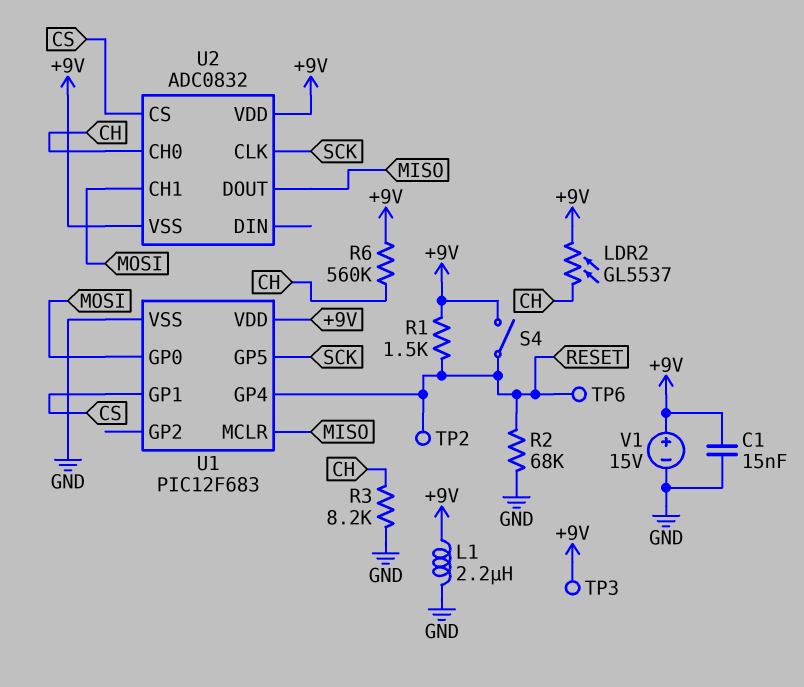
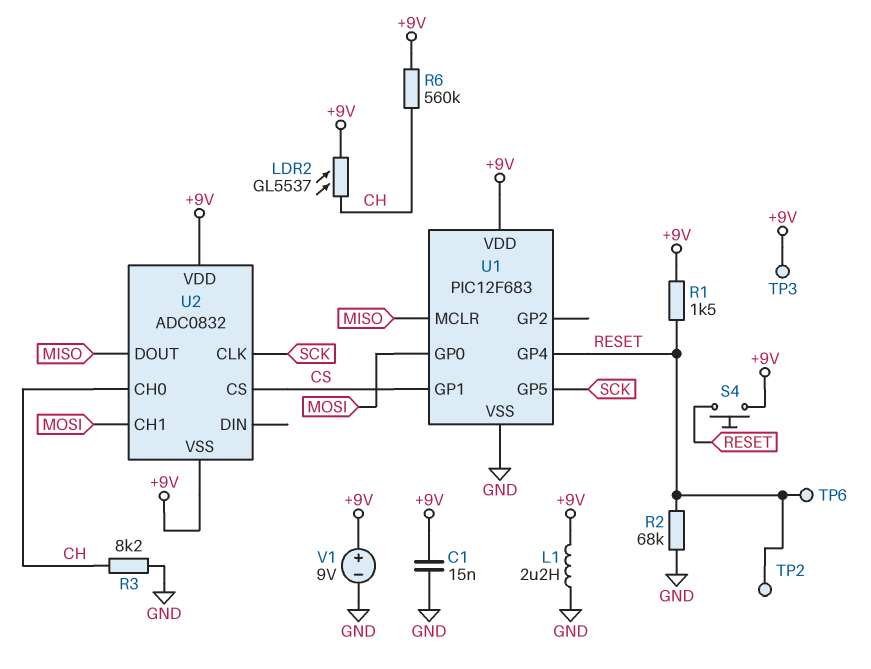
S4: switch (+9V, RESET) -> button (+9V, RESET)
V1: 15V (plus +9V, minus GND) -> 9V (plus +9V, minus GND)

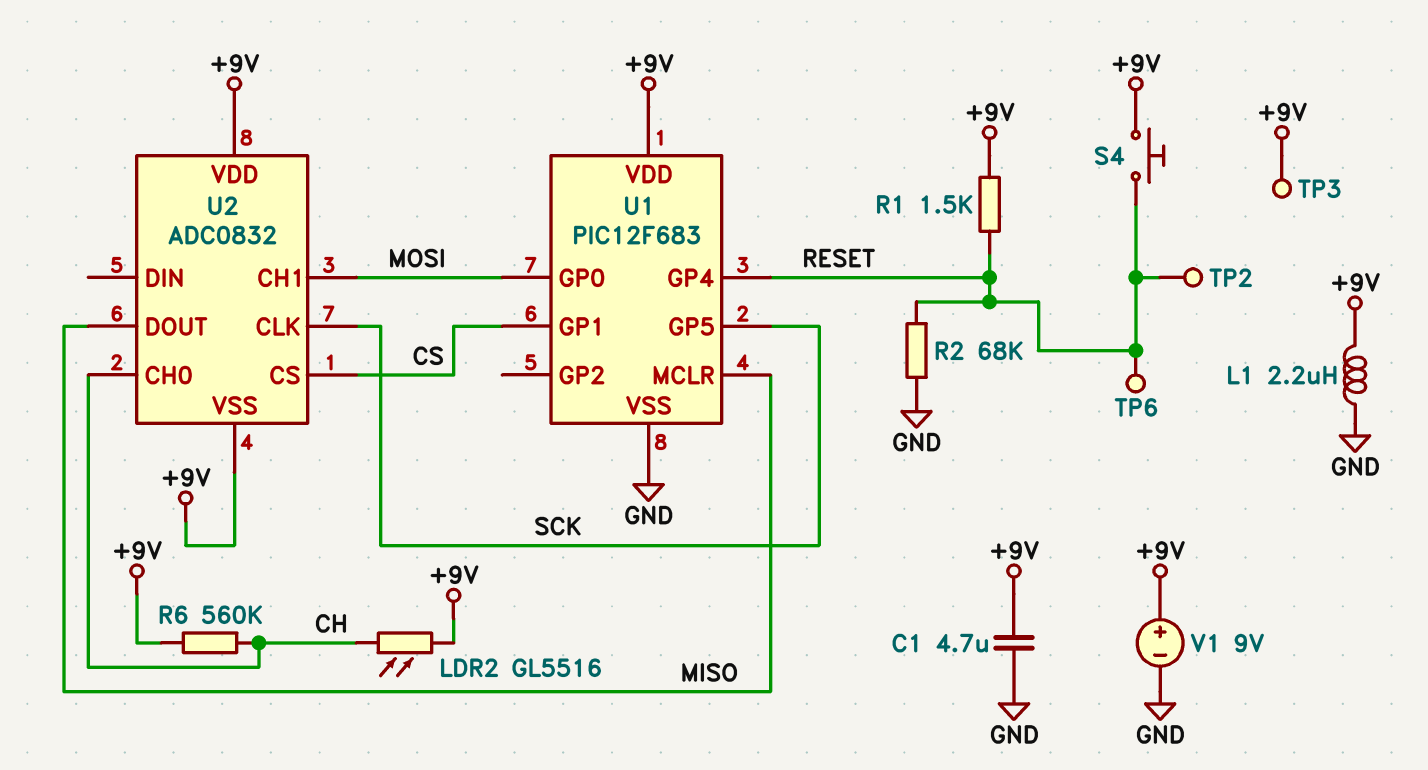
C1: 15nF (+9V, GND) -> 4.7uF (+9V, GND)
LDR2: GL5537 (+9V, CH) -> GL5516 (+9V, CH)
R3: 8.2k (CH, GND) -> none

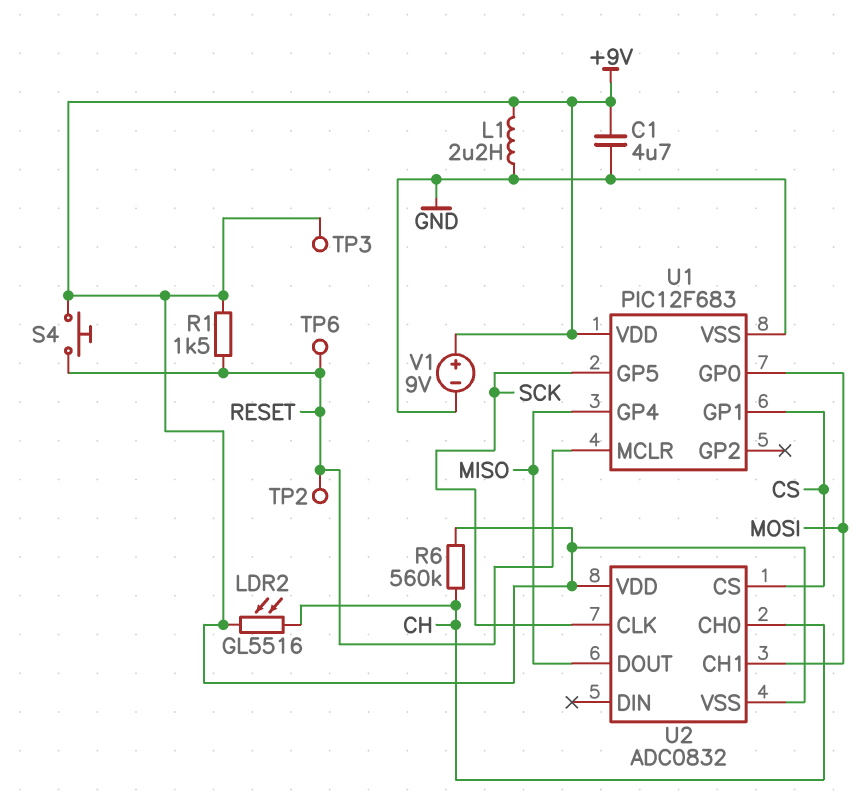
R2: 68k (GND, RESET) -> none
U1 pin GP4: RESET -> MISO
U1 pin MCLR: MISO -> RESET

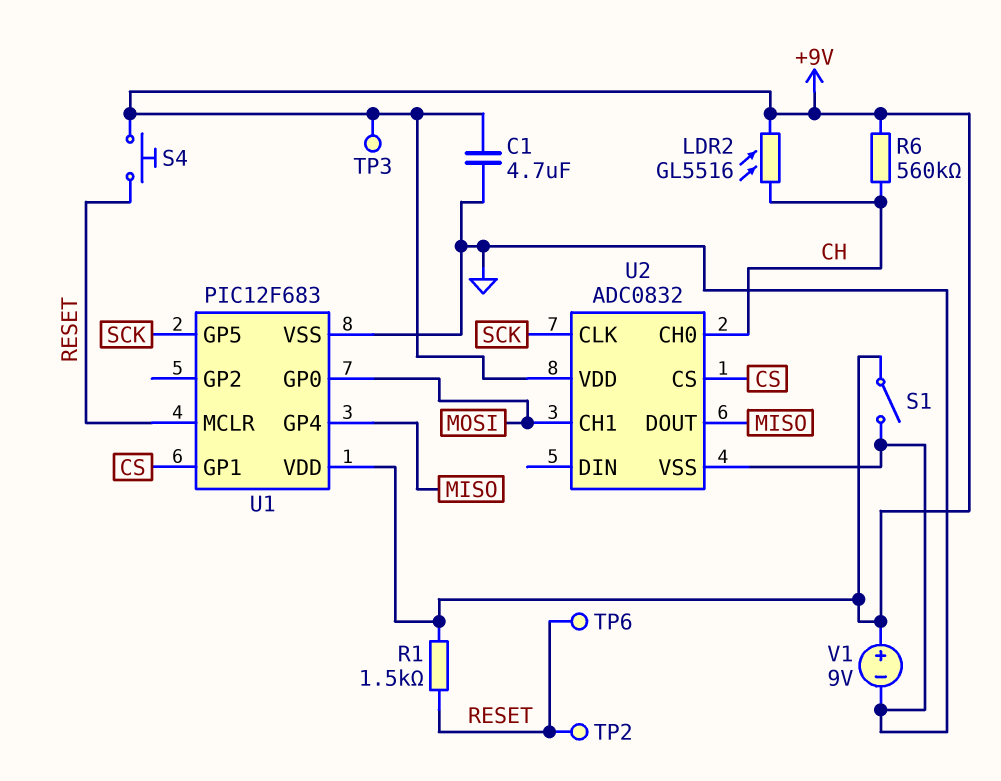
L1: 2.2uH (+9V, GND) -> none
S1: none -> switch (+9V, GND)
U2 pin VSS: +9V -> GND

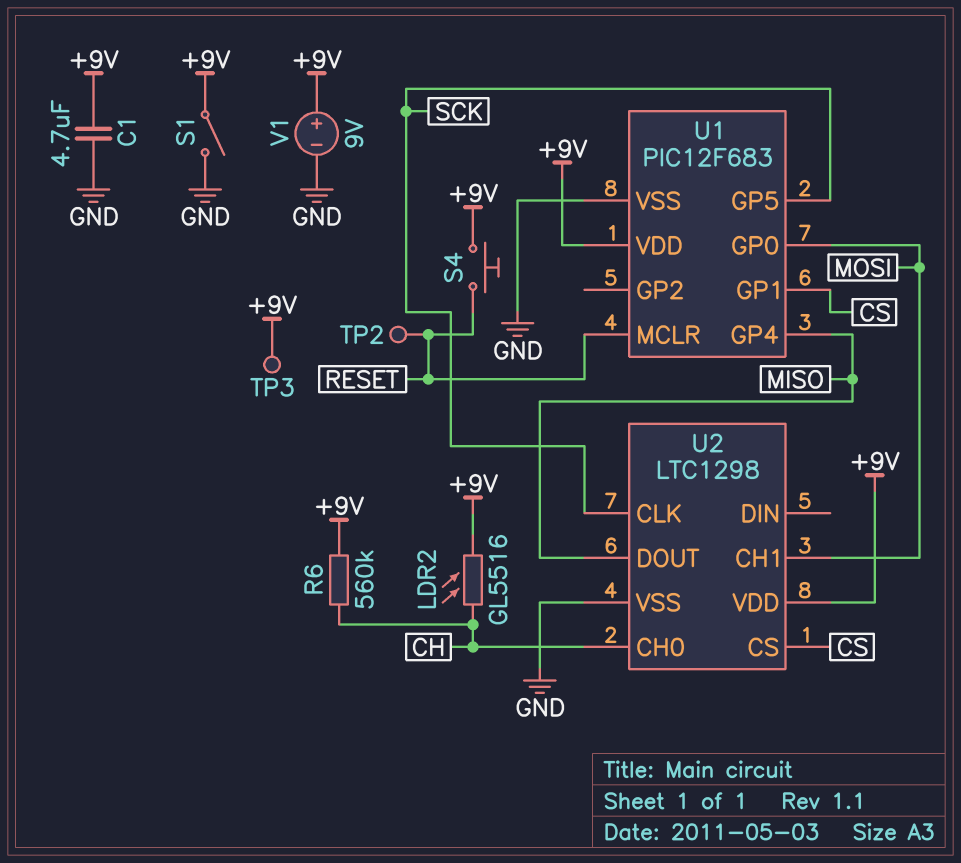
R1: 1.5k (+9V, RESET) -> none
TP6: test point (RESET) -> none
U2: ADC0832 -> LTC1298

